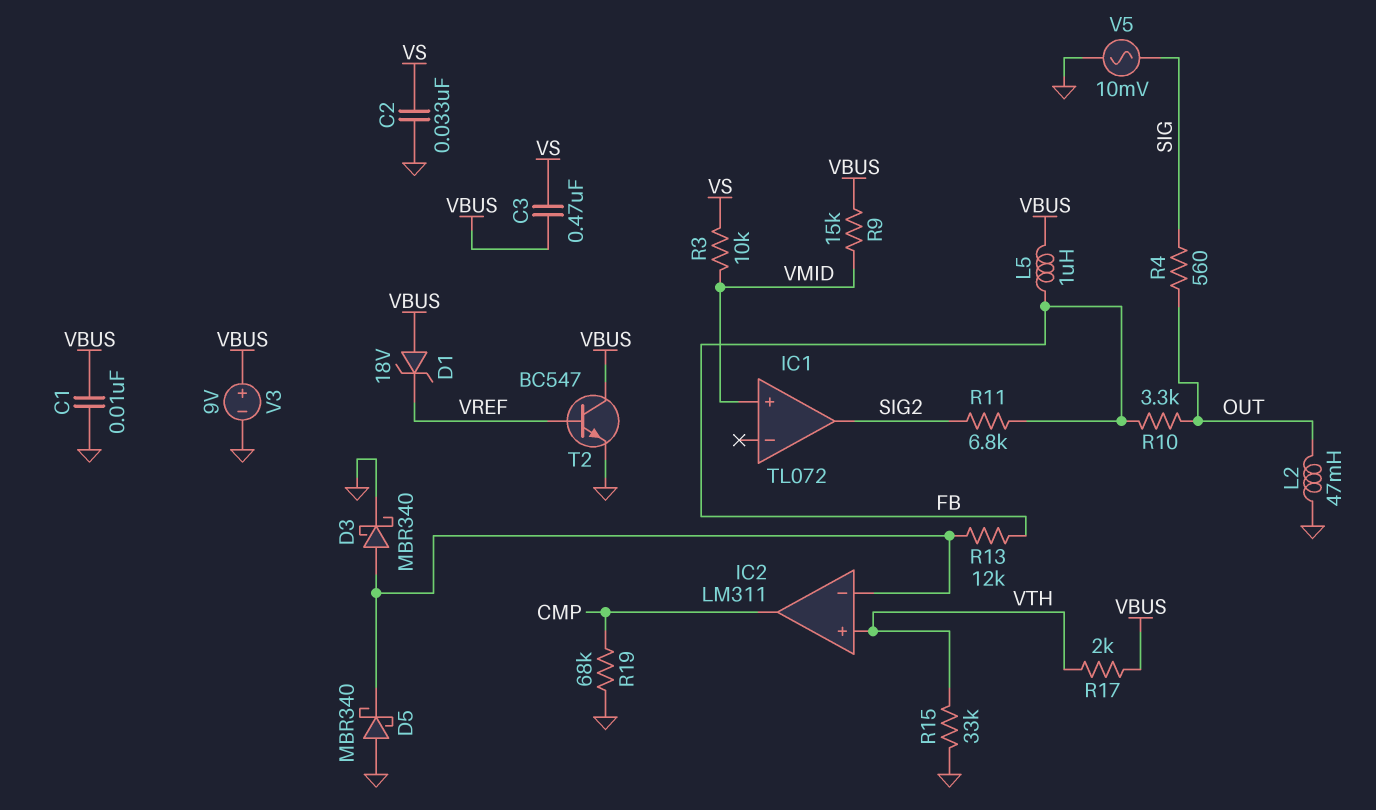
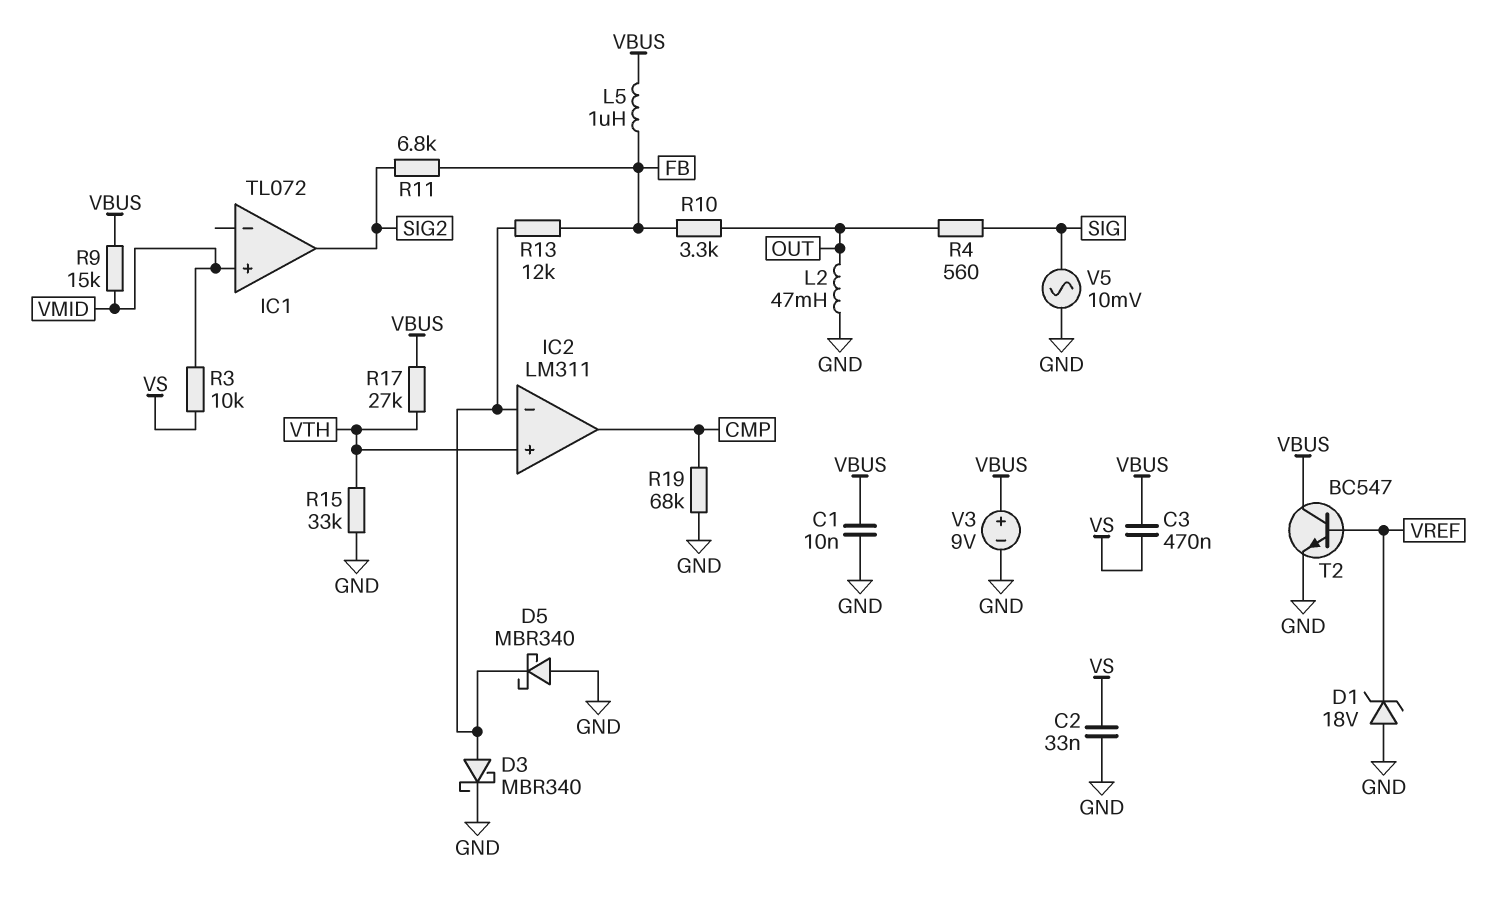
D1: zener 18V (A VBUS, K VREF) -> zener 18V (A GND, K VREF)
R17: 2k (VBUS, VTH) -> 27k (VBUS, VTH)

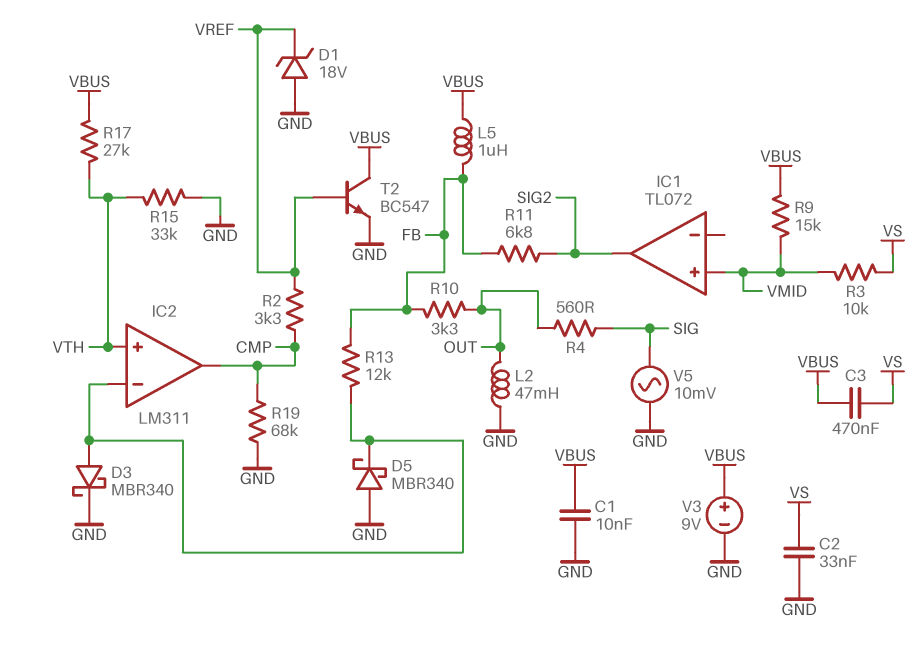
R2: none -> 3.3k (CMP, VREF)

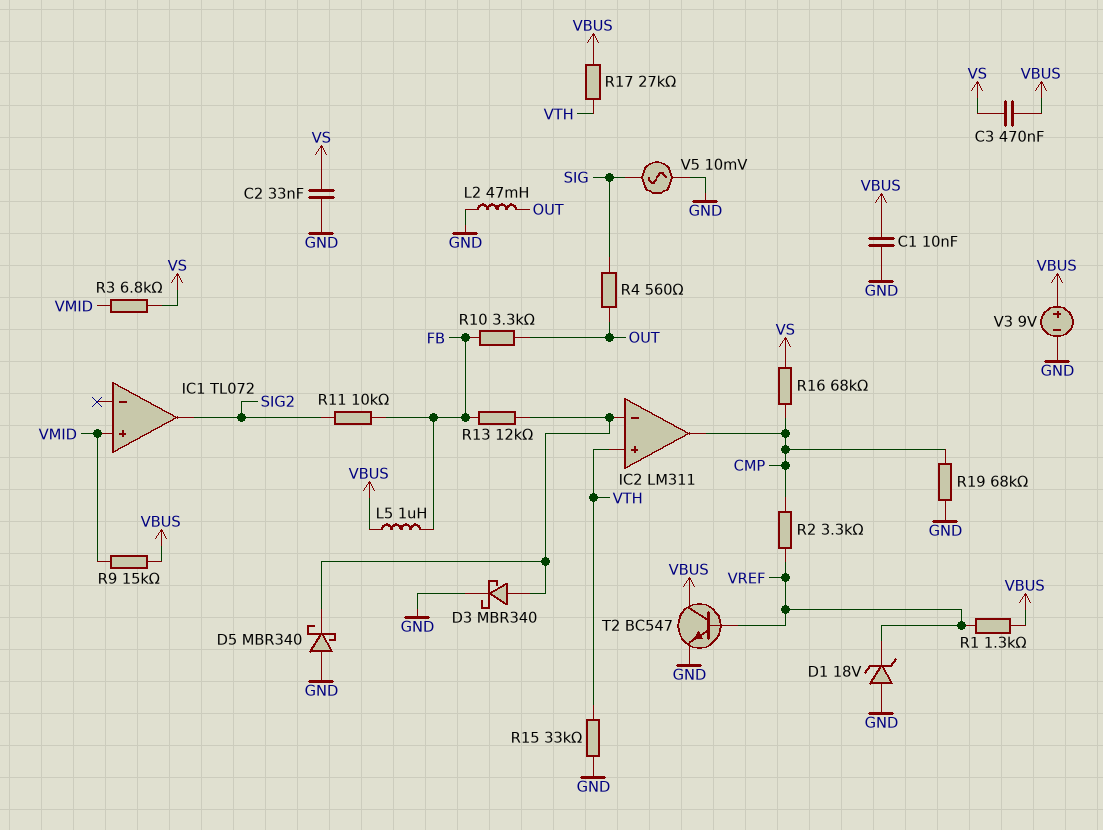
R1: none -> 1.3k (VBUS, VREF)
R3: 10k (VMID, VS) -> 6.8k (VMID, VS)
R11: 6.8k (FB, SIG2) -> 10k (FB, SIG2)
R16: none -> 68k (CMP, VS)

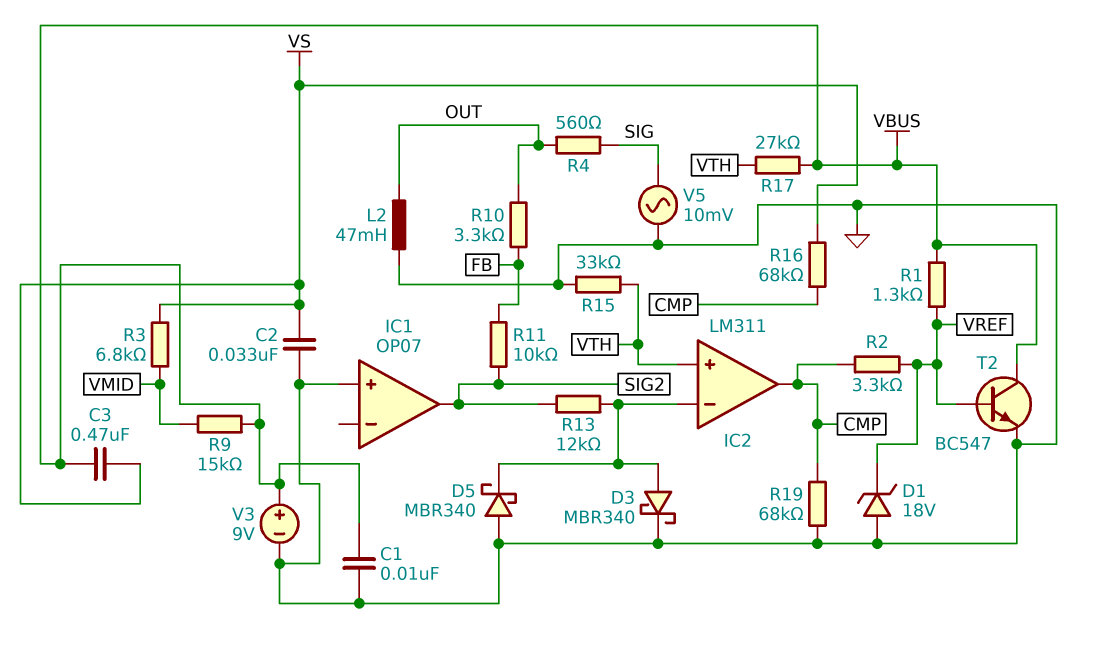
IC1: TL072 -> OP07
IC1 pin in+: VMID -> GND
L5: 1uH (FB, VBUS) -> none
R13: 12k (FB, IC2/in-) -> 12k (IC2/in-, SIG2)

